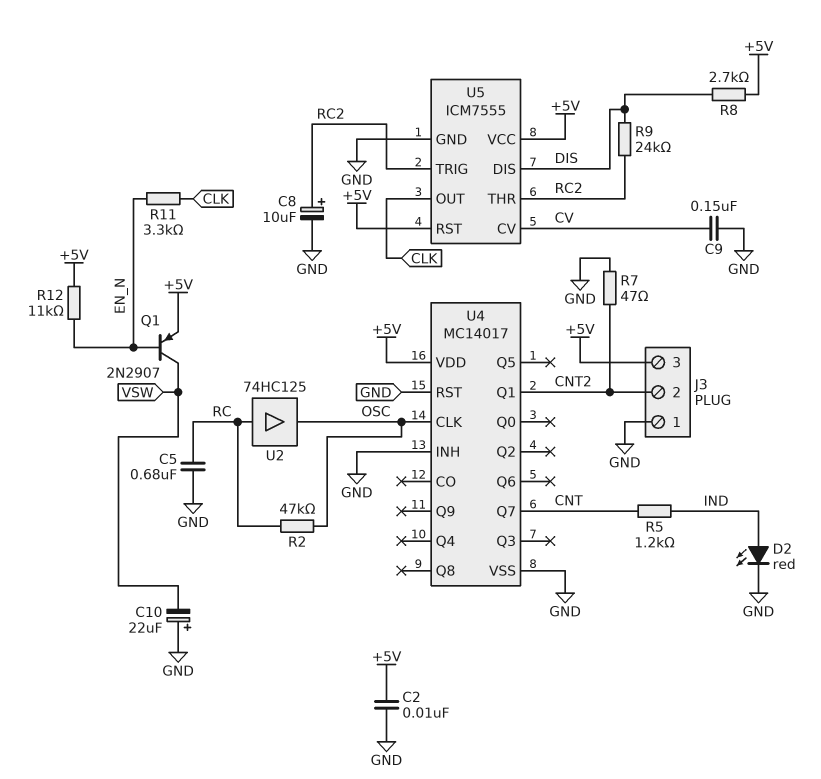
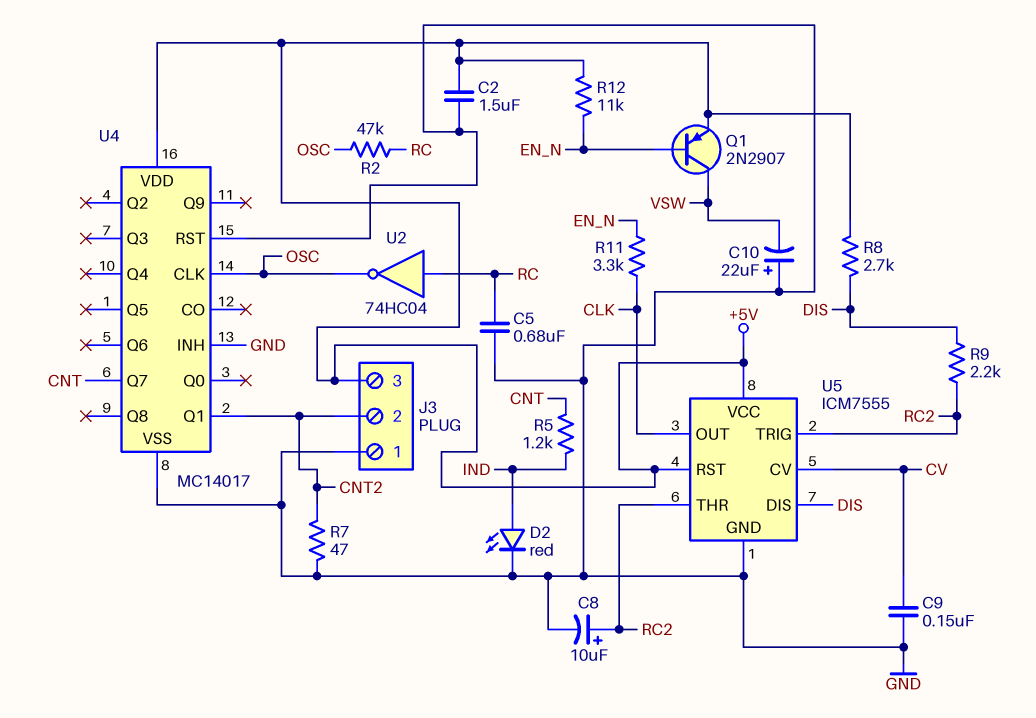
C2: 10nF (+5V, GND) -> 1.5uF (+5V, GND)
R9: 24k (DIS, RC2) -> 2.2k (DIS, RC2)
U2: buffer 74HC125 (in RC, out OSC) -> NOT 74HC04 (in RC, out OSC)

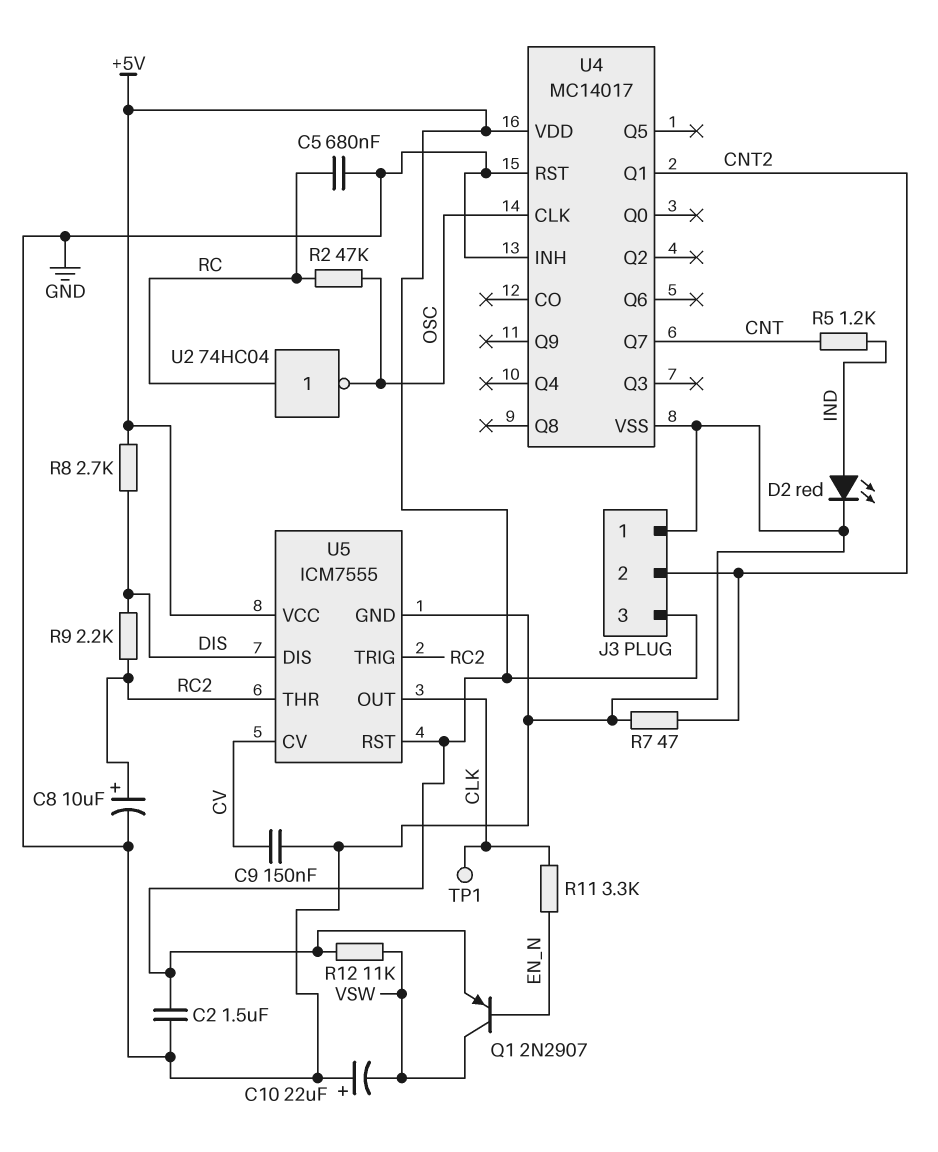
R12: 11k (+5V, EN_N) -> 11k (+5V, VSW)
TP1: none -> test point (CLK)

